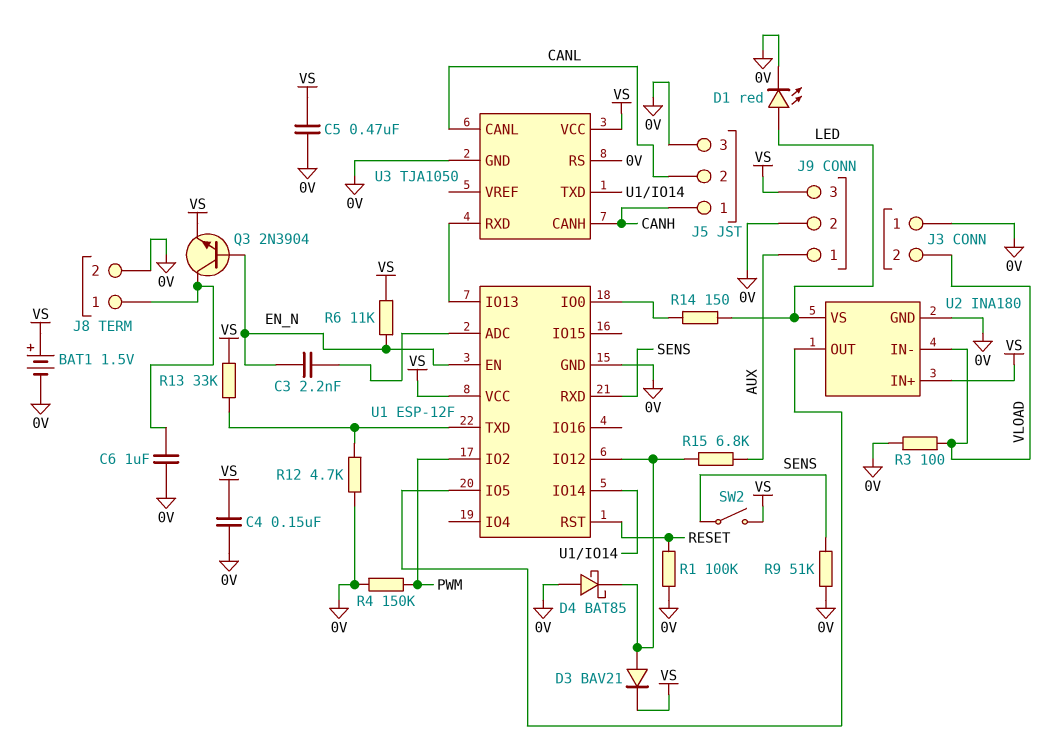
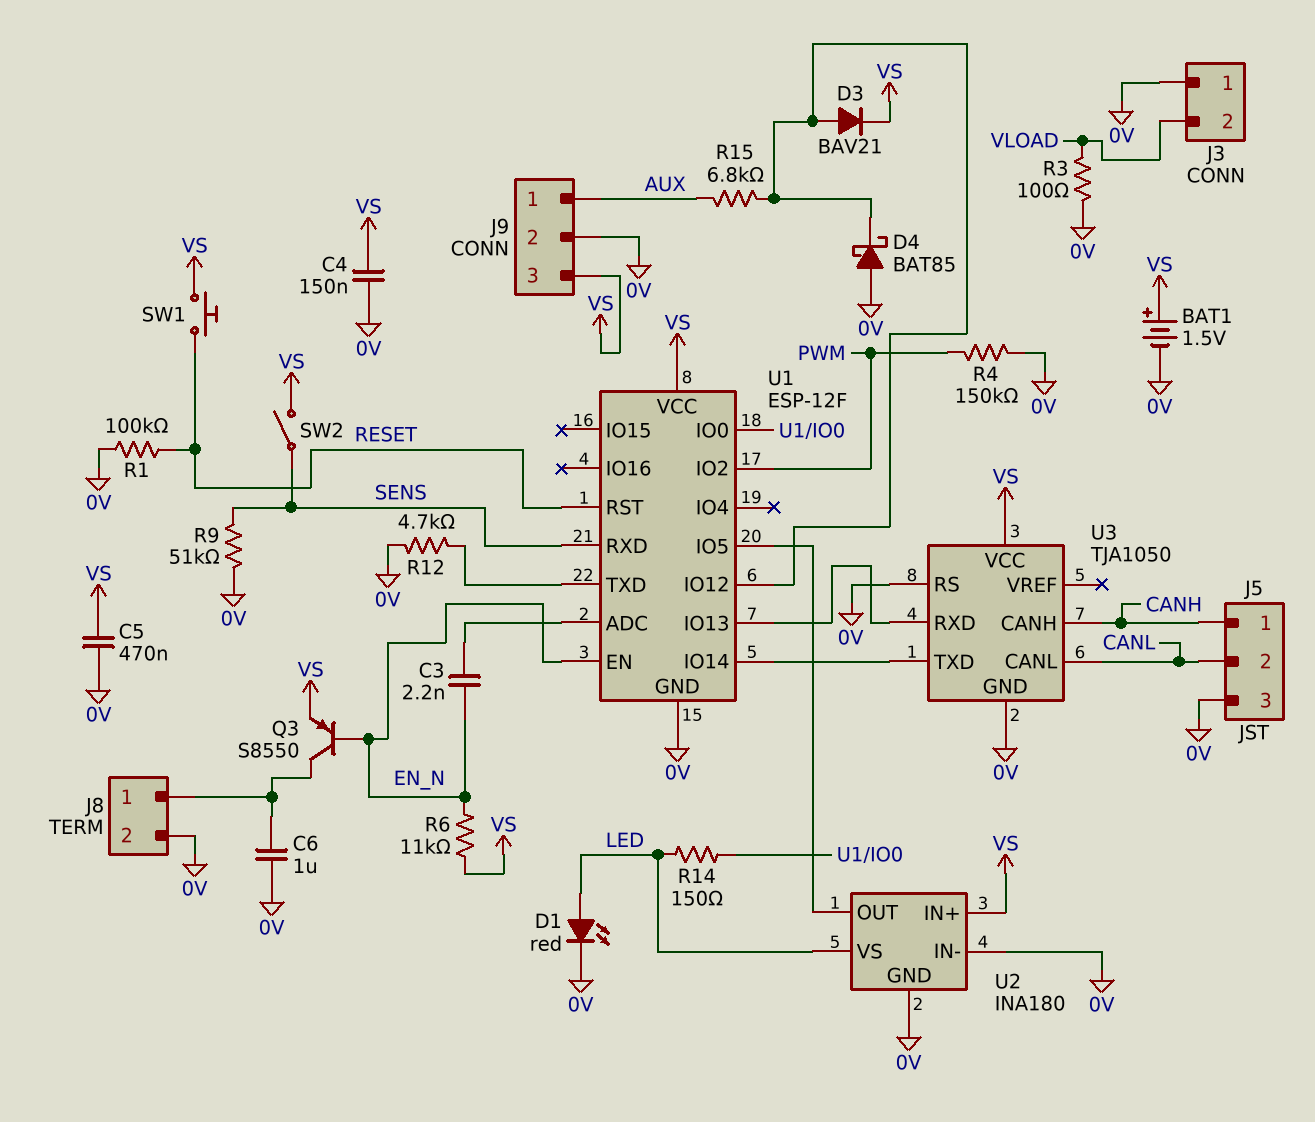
Q3: NPN 2N3904 (B EN_N, C J8/1, E VS) -> PNP S8550 (B EN_N, C J8/1, E VS)
R13: 33k (U1/TXD, VS) -> none
SW1: none -> button (RESET, VS)
U2 pin IN-: VLOAD -> 0V

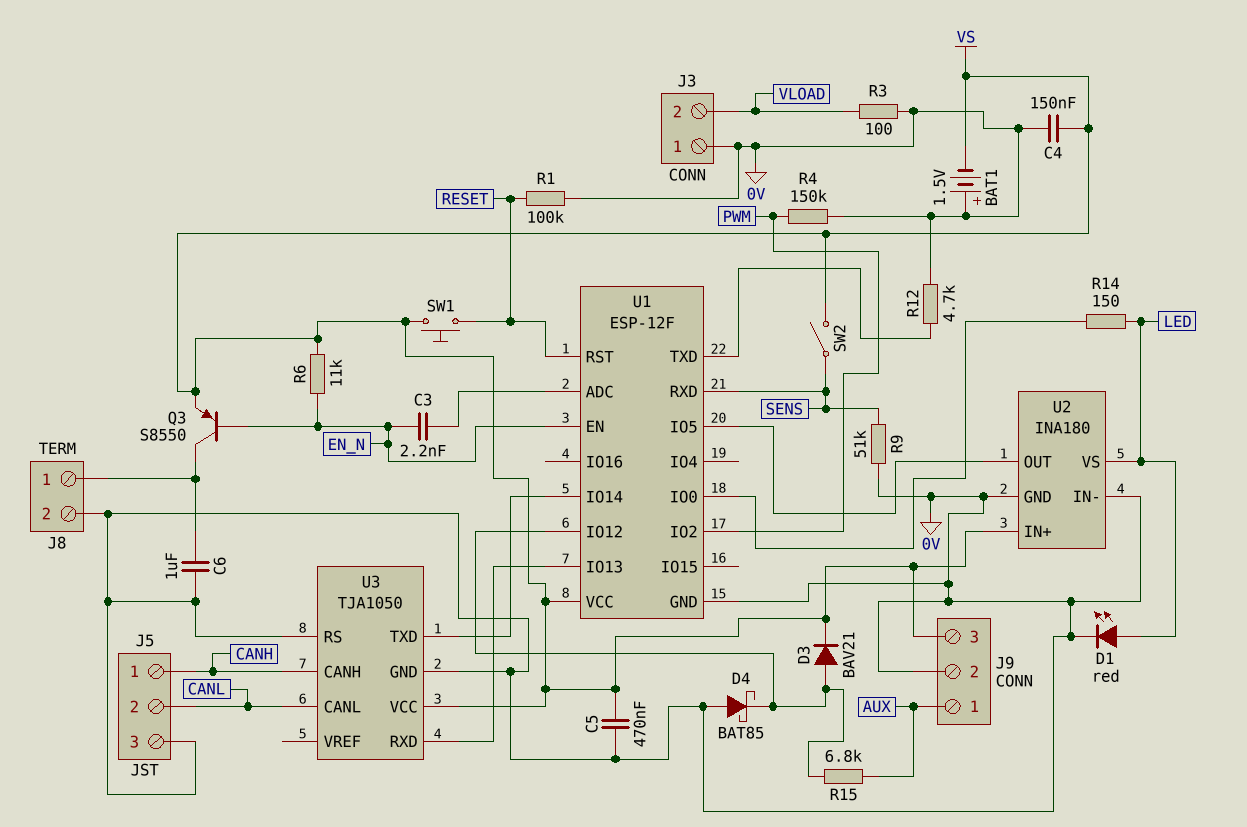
BAT1: 1.5V (plus VS, minus 0V) -> 1.5V (plus 0V, minus VS)

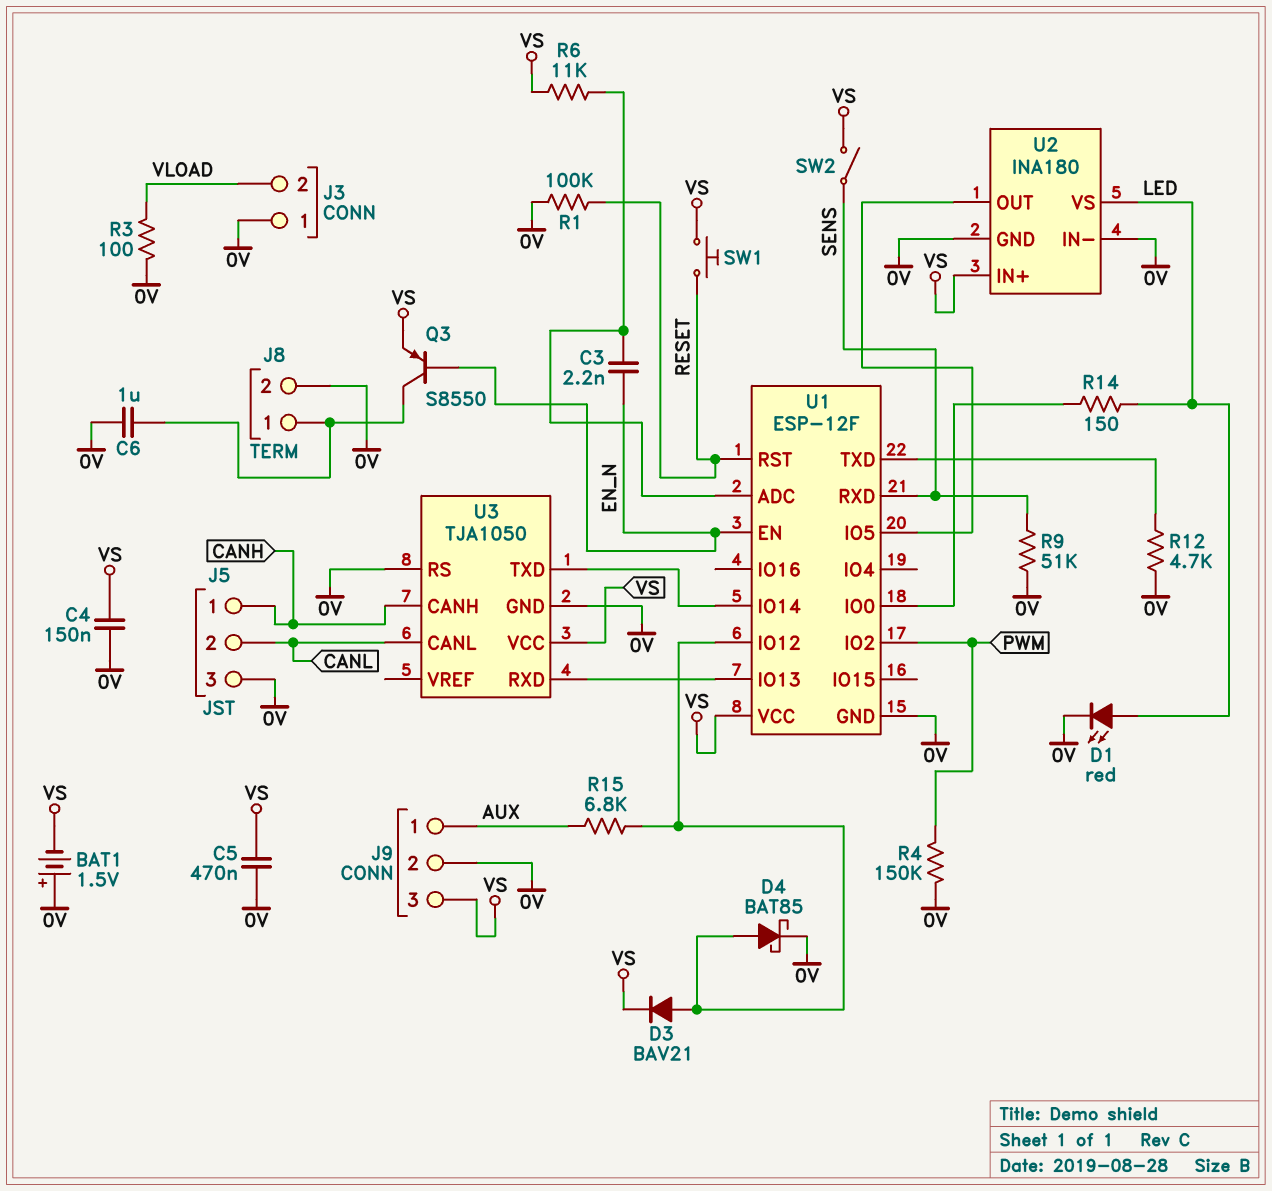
D4: schottky BAT85 (A 0V, K U1/IO12) -> schottky BAT85 (A U1/IO12, K 0V)
R6: 11k (EN_N, VS) -> 11k (U1/ADC, VS)

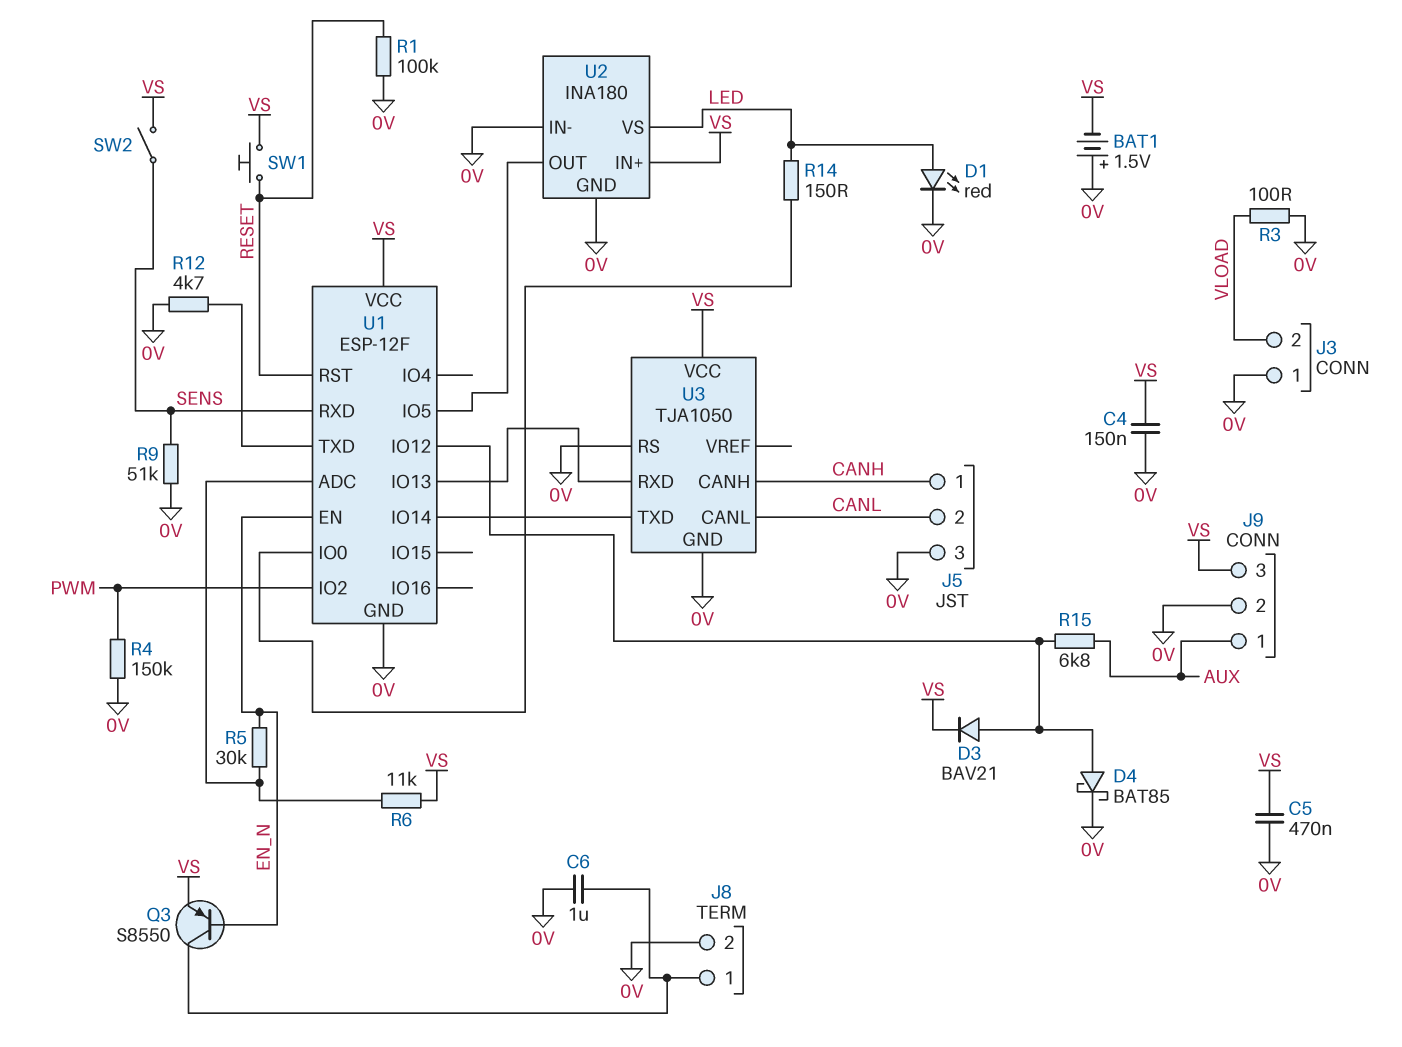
C3: 2.2nF (EN_N, U1/ADC) -> none
R5: none -> 30k (EN_N, U1/ADC)

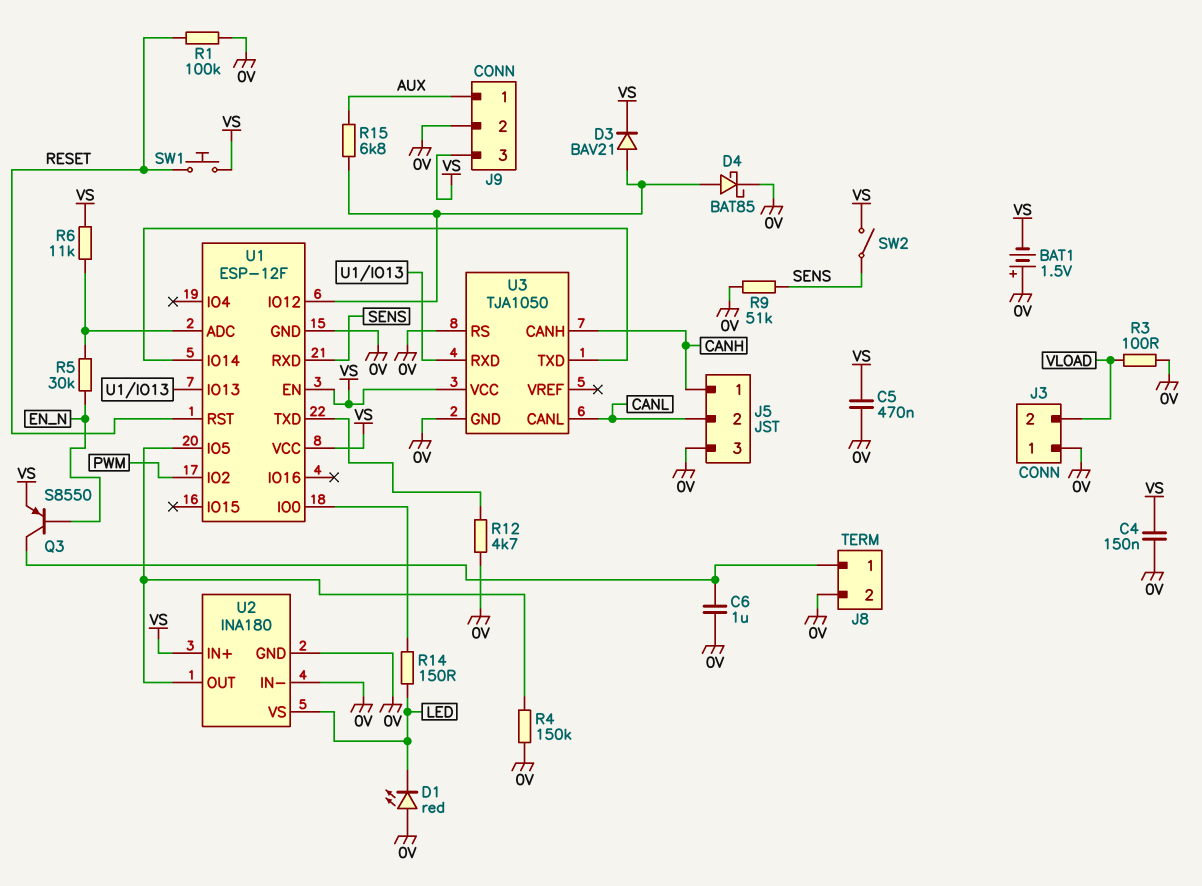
D1: LED red (A LED, K 0V) -> LED red (A 0V, K LED)
R4: 150k (0V, PWM) -> 150k (0V, U1/IO5)
U1 pin EN: EN_N -> VS

